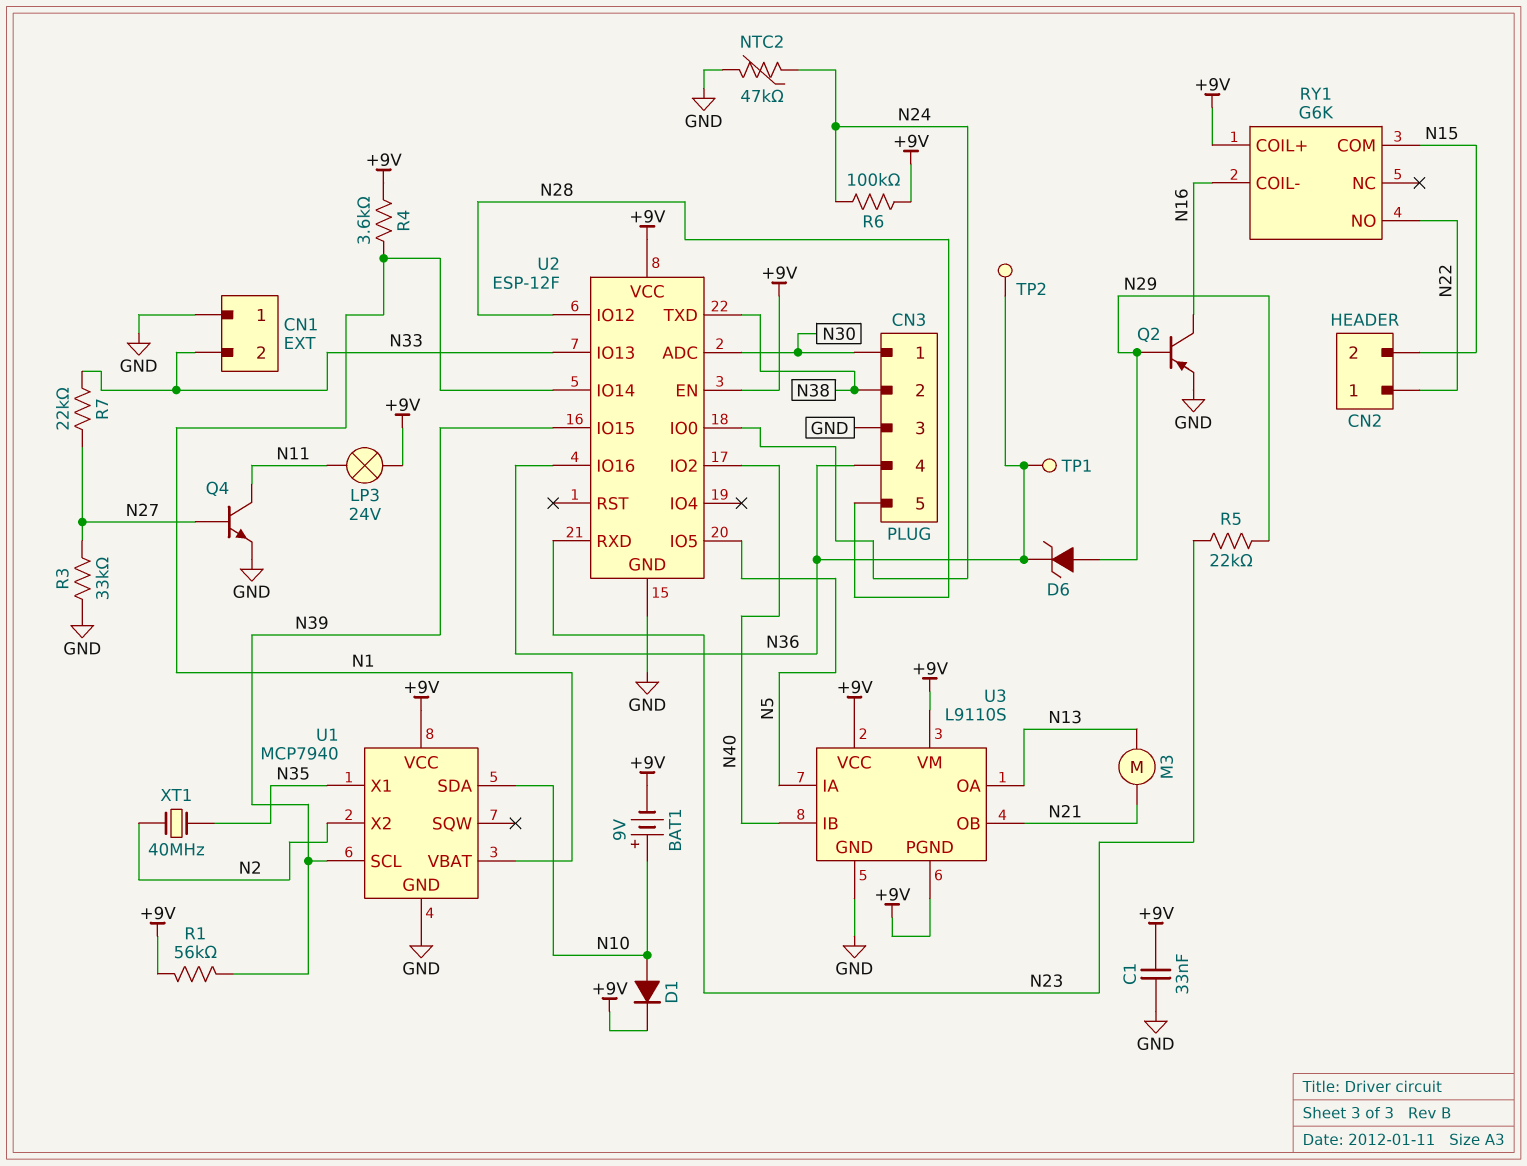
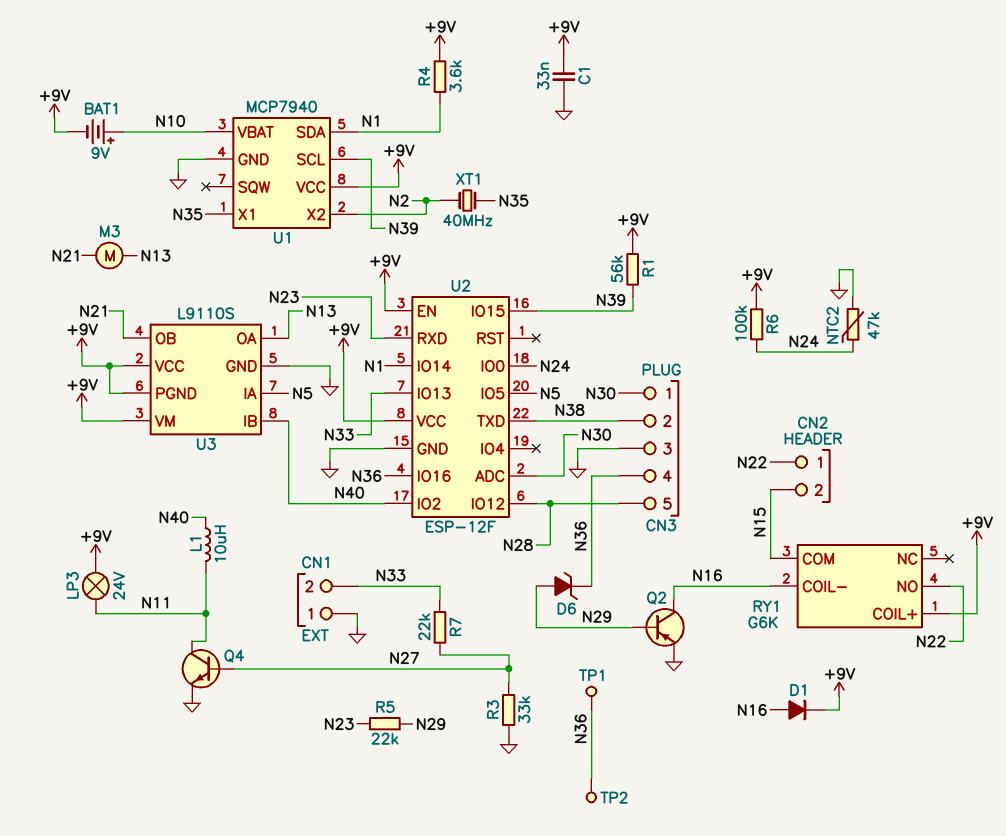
D1: diode (A N10, K +9V) -> diode (A N16, K +9V)
L1: none -> 10uH (N11, N40)
U1 pin SDA: N10 -> N1
U1 pin VBAT: N1 -> N10

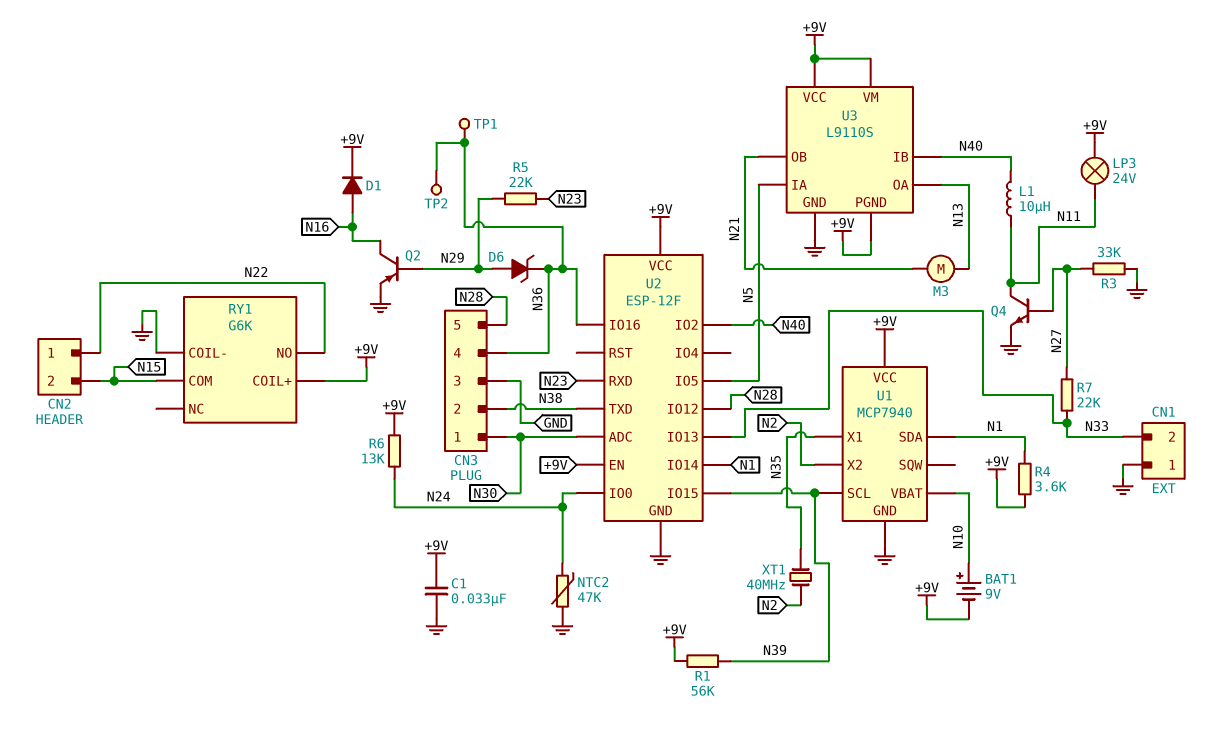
R6: 100k (+9V, N24) -> 13k (+9V, N24)
RY1 pin COIL-: N16 -> GND

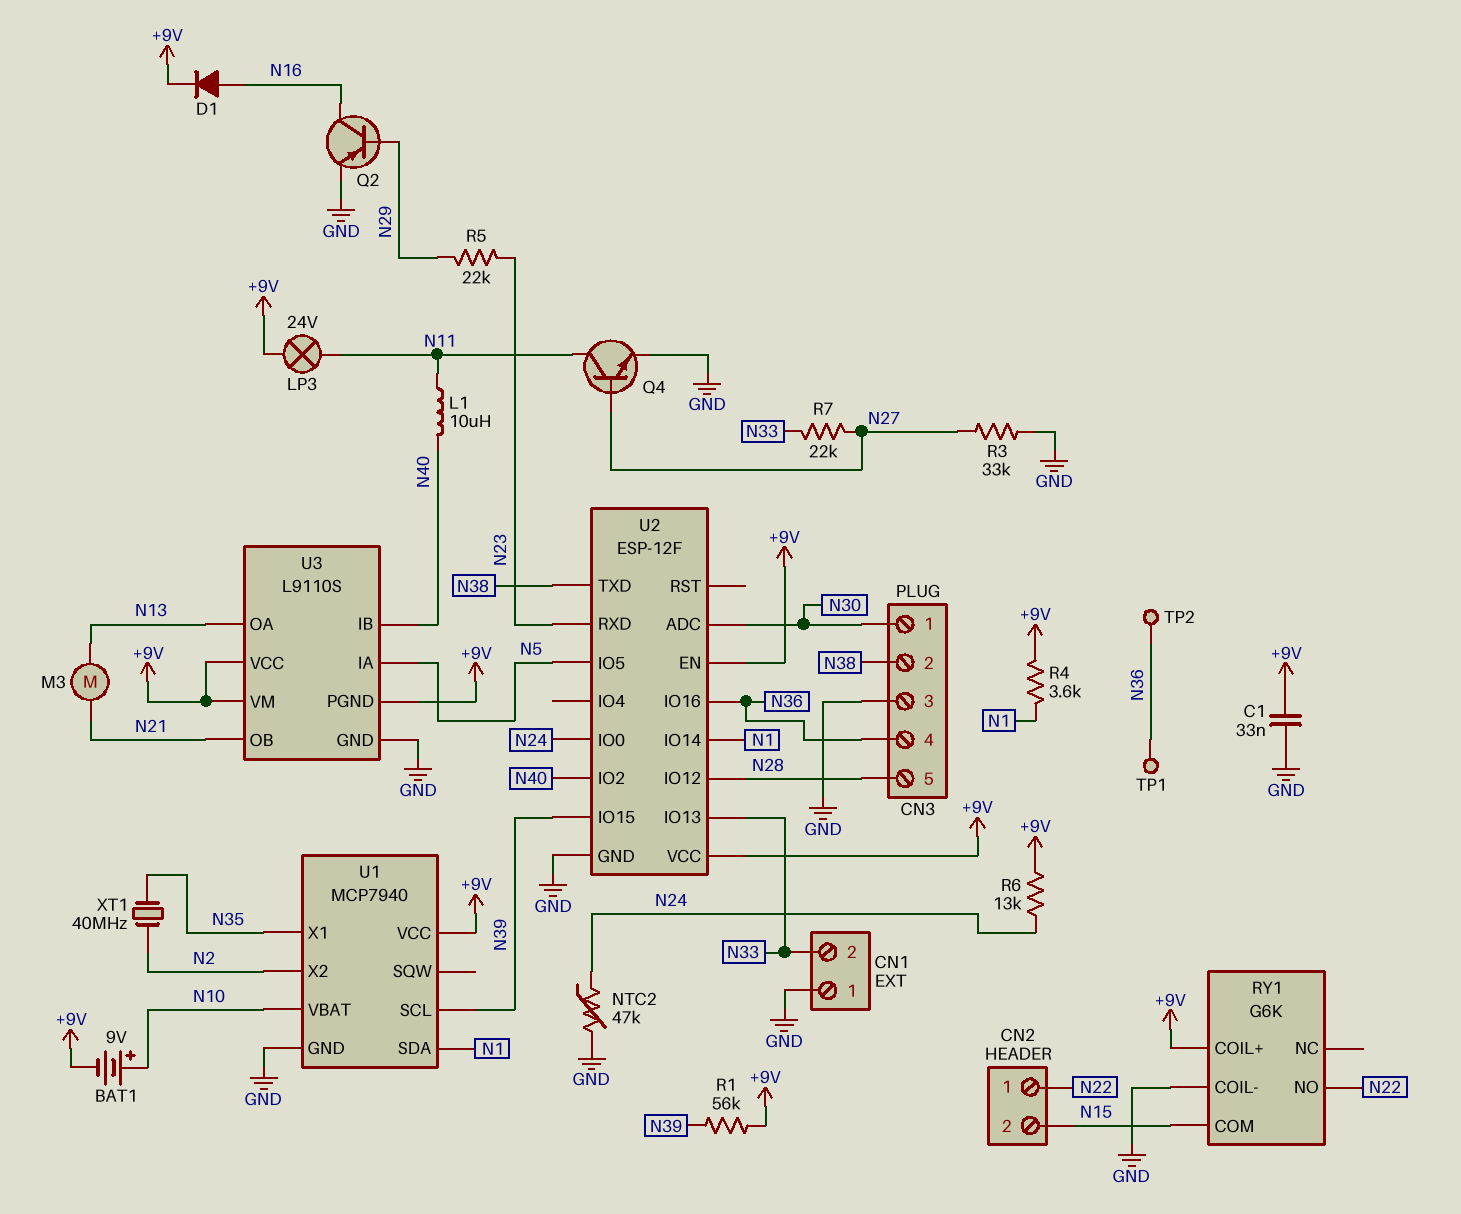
D6: zener (A N29, K N36) -> none

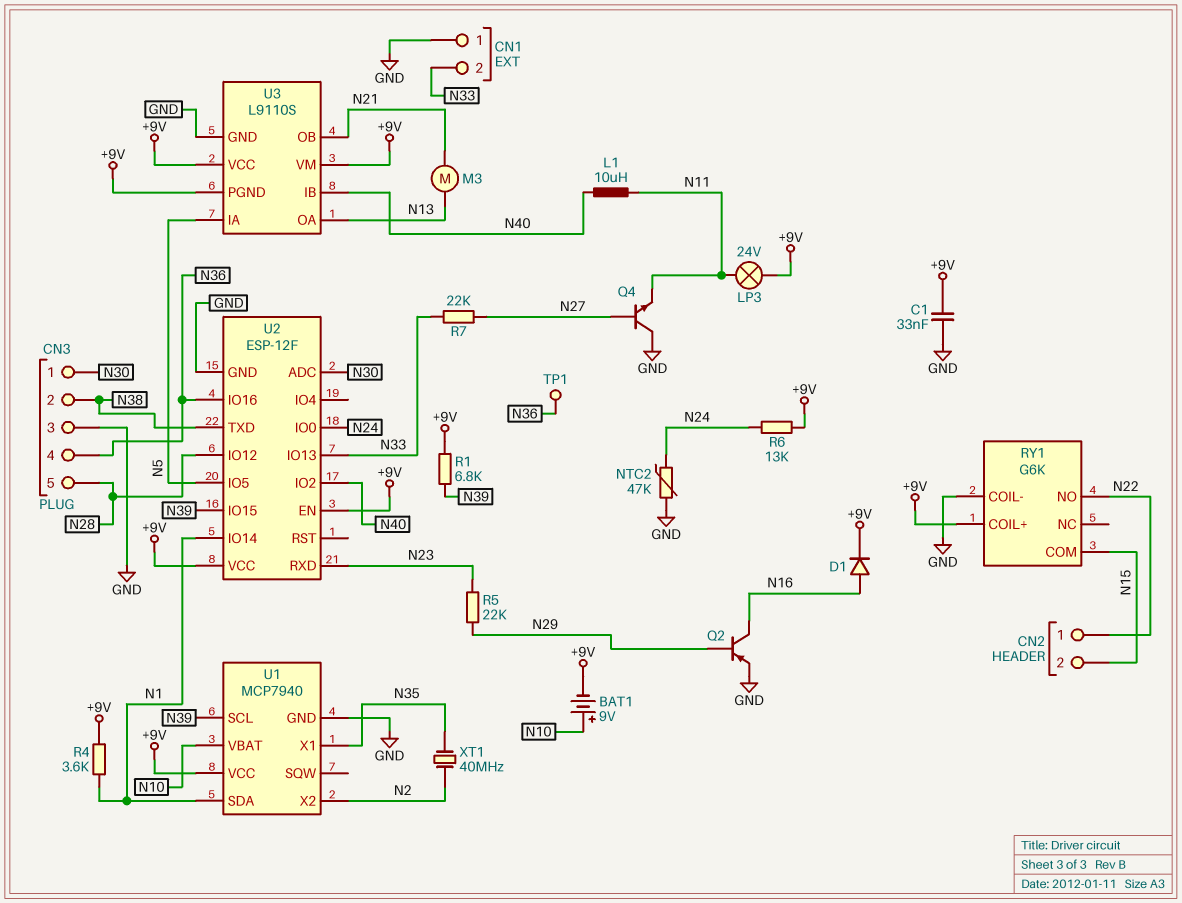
Q4: NPN (B N27, C N11, E GND) -> NPN (B N27, C GND, E N11)
R1: 56k (+9V, N39) -> 6.8k (+9V, N39)
R3: 33k (GND, N27) -> none
TP2: test point (N36) -> none

